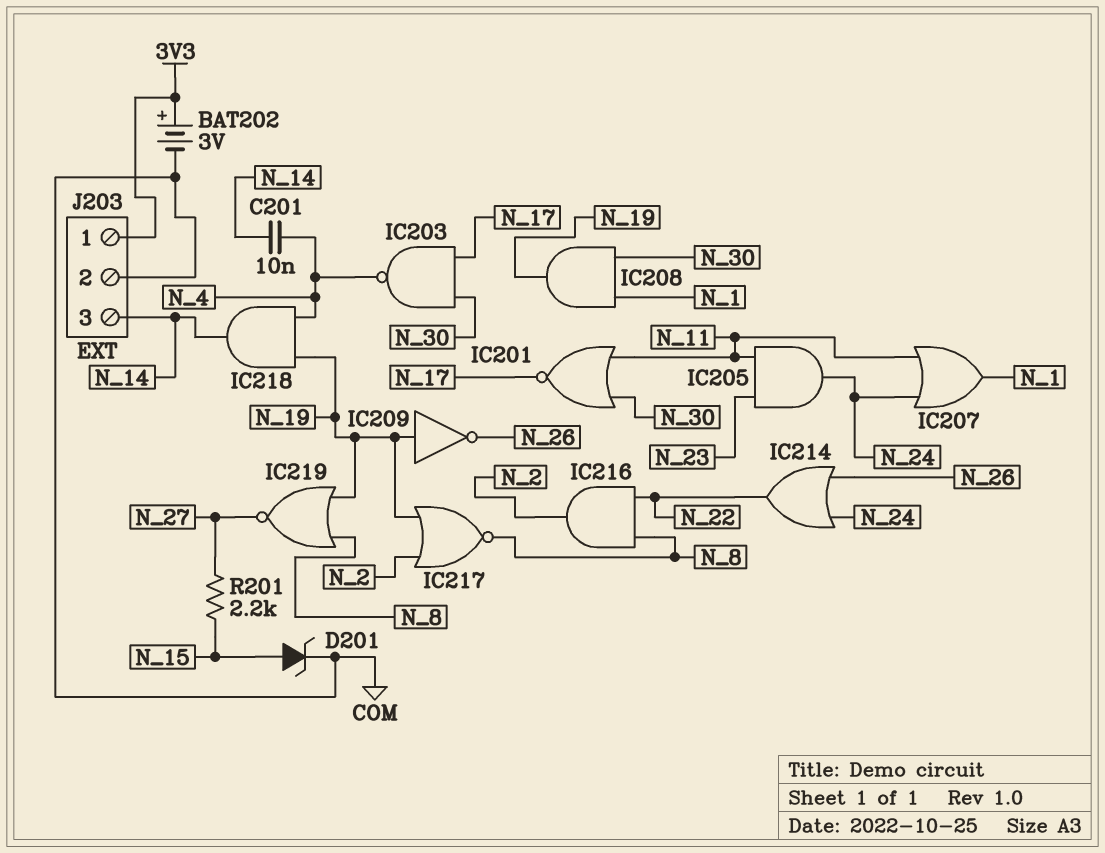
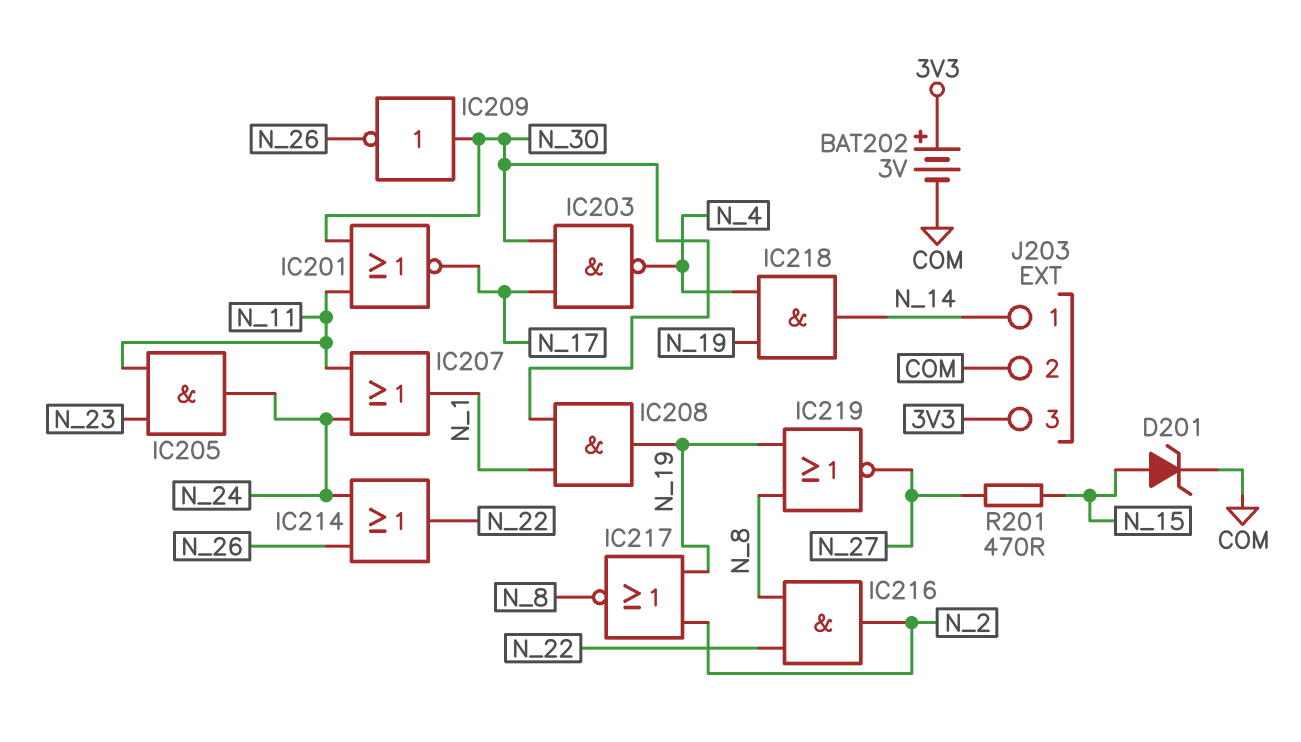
C201: 10nF (N_4, N_14) -> none
IC209: NOT (in N_19, out N_26) -> NOT (in N_30, out N_26)
J203 pin 1: 3V3 -> N_14
J203 pin 3: N_14 -> 3V3
R201: 2.2k (N_15, N_27) -> 470 (N_15, N_27)

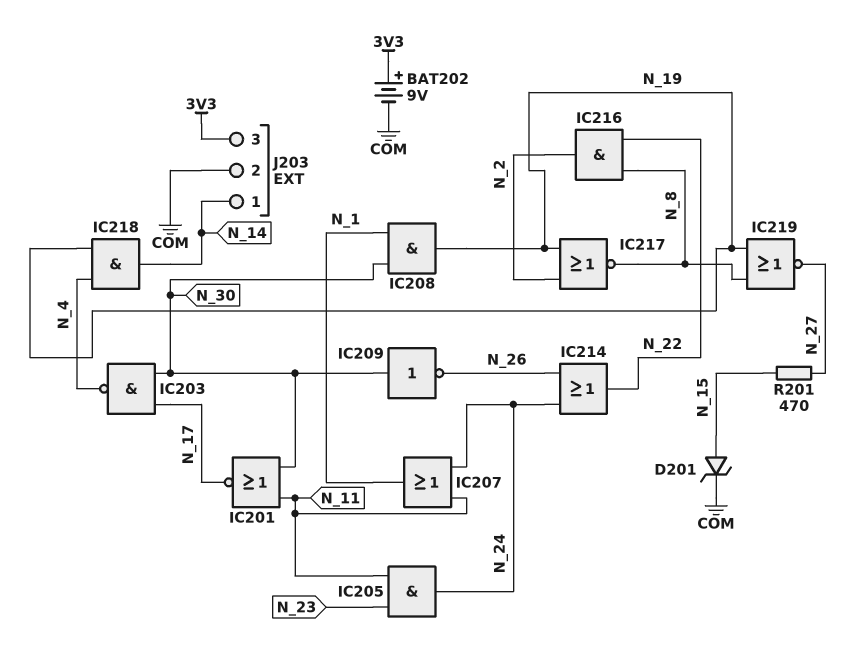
BAT202: 3V (plus 3V3, minus COM) -> 9V (plus 3V3, minus COM)

